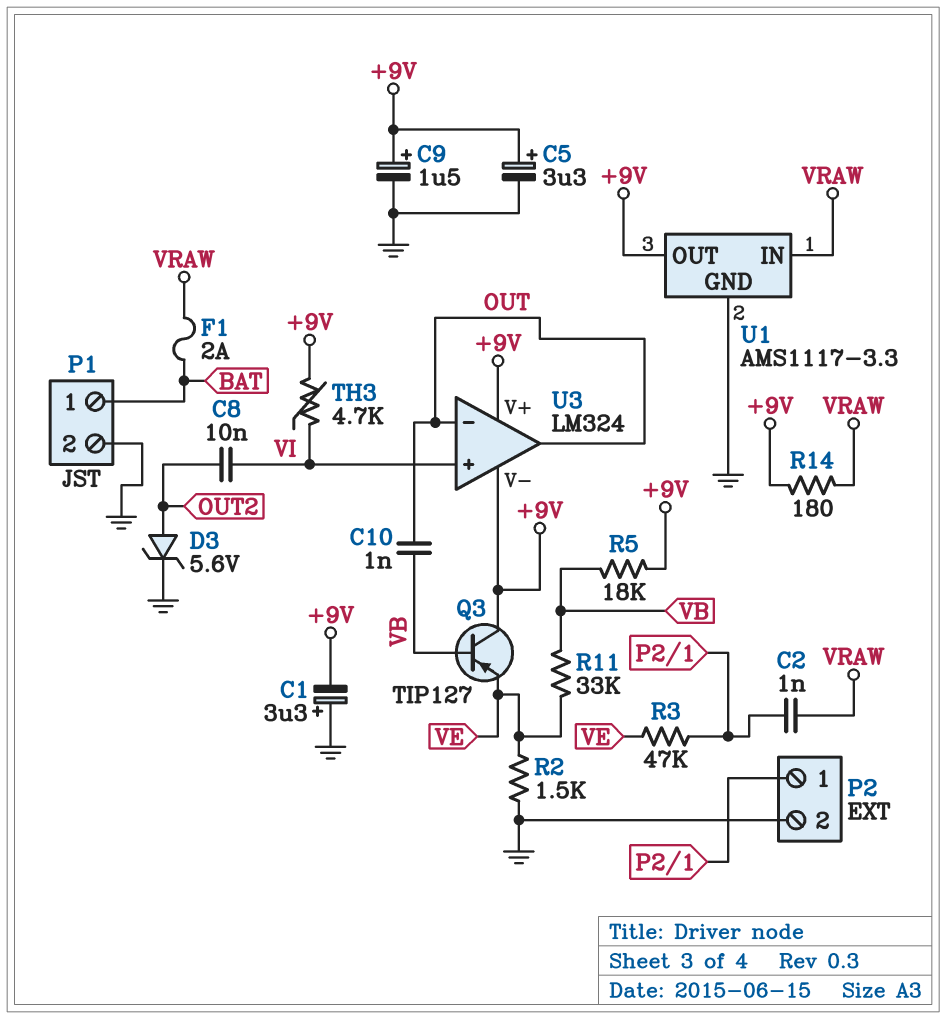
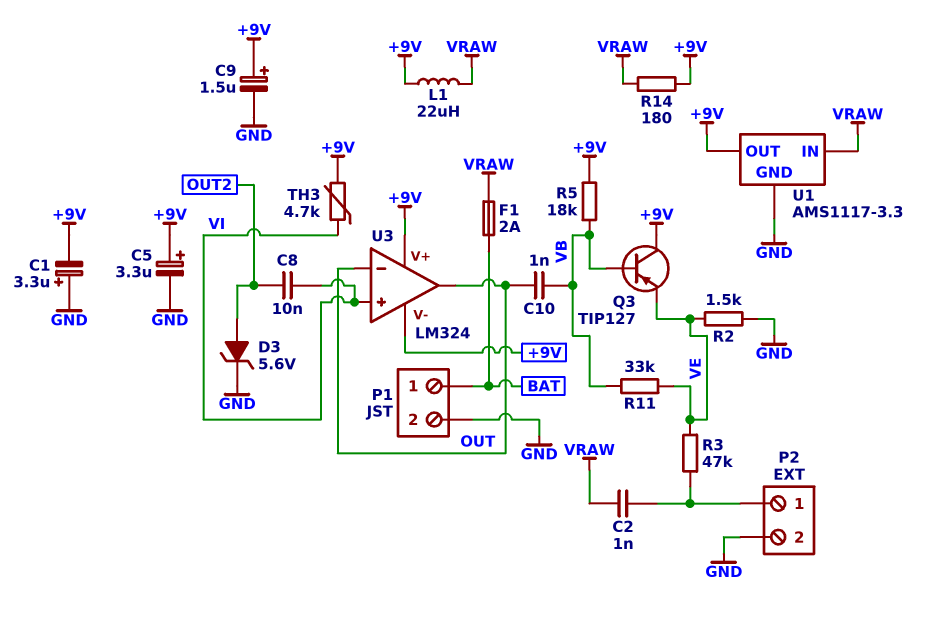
L1: none -> 22uH (+9V, VRAW)

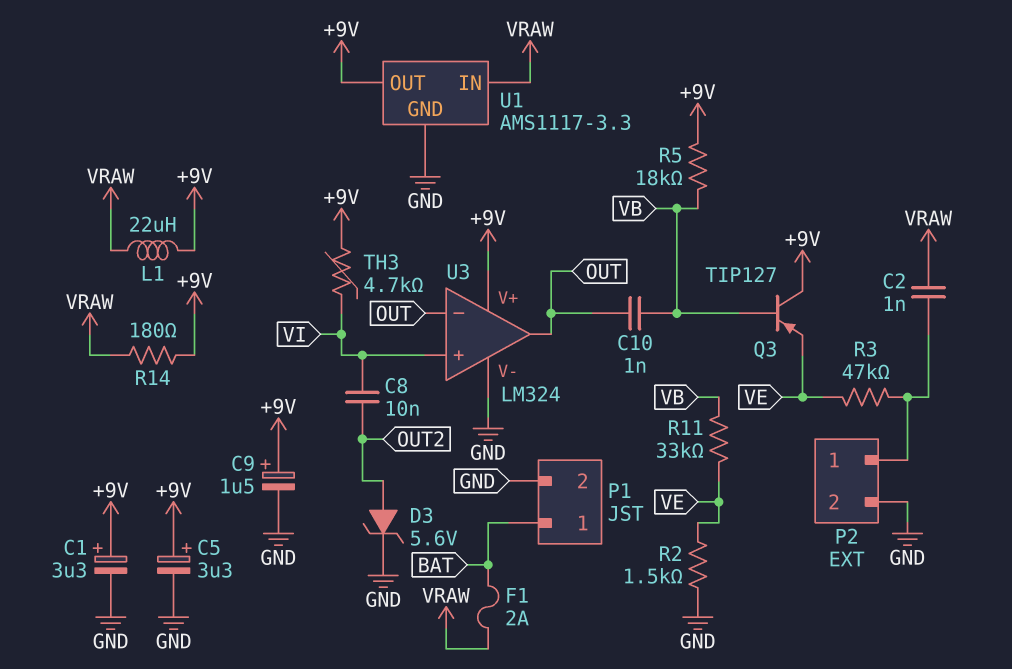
C1: 3.3uF (plus GND, minus +9V) -> 3.3uF (plus +9V, minus GND)
U3 pin V-: +9V -> GND

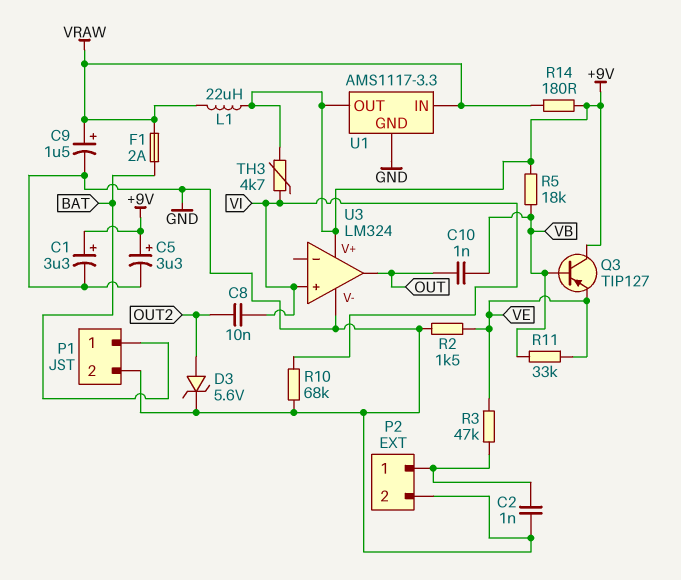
C2: 1nF (P2/1, VRAW) -> 1nF (GND, P2/1)
C9: 1.5uF (plus +9V, minus GND) -> 1.5uF (plus VRAW, minus GND)
R10: none -> 68k (GND, VI)
U3 pin in-: OUT -> none

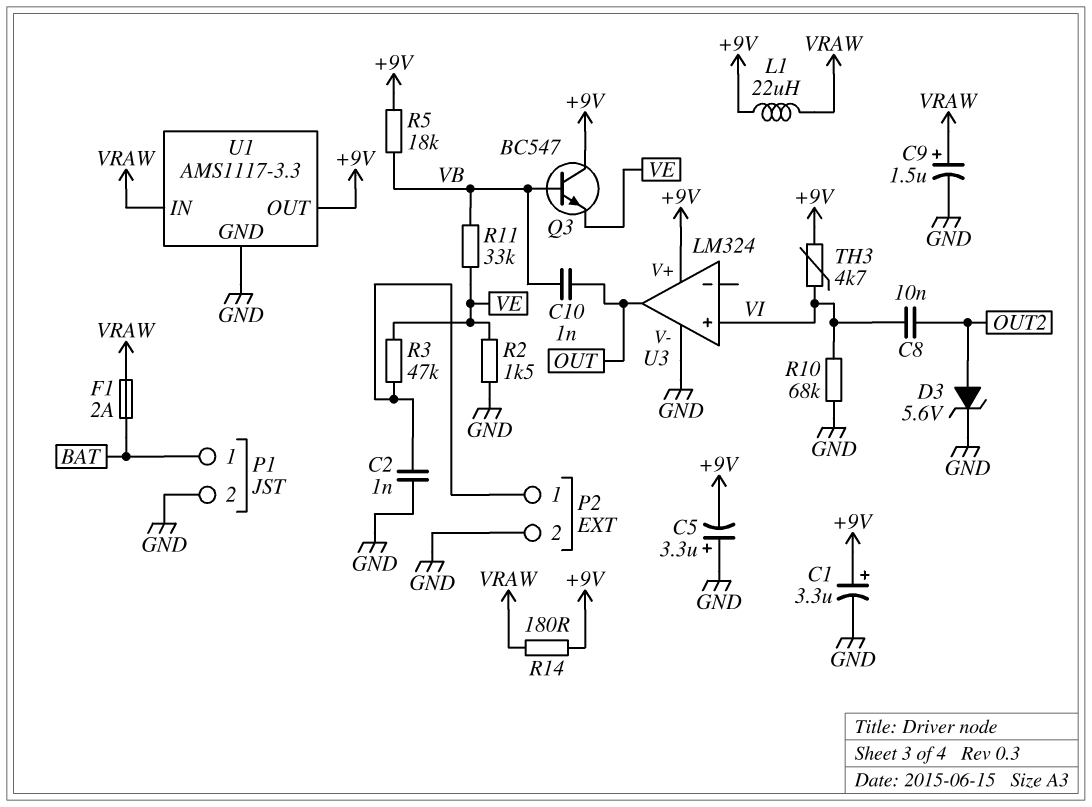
C5: 3.3uF (plus +9V, minus GND) -> 3.3uF (plus GND, minus +9V)
Q3: PNP TIP127 (B VB, C +9V, E VE) -> NPN BC547 (B VB, C +9V, E VE)

